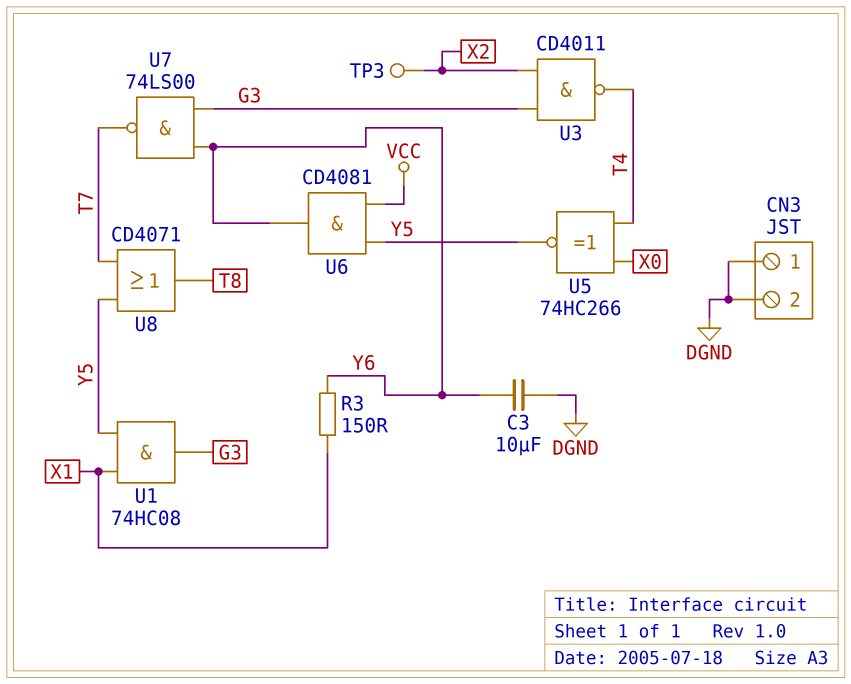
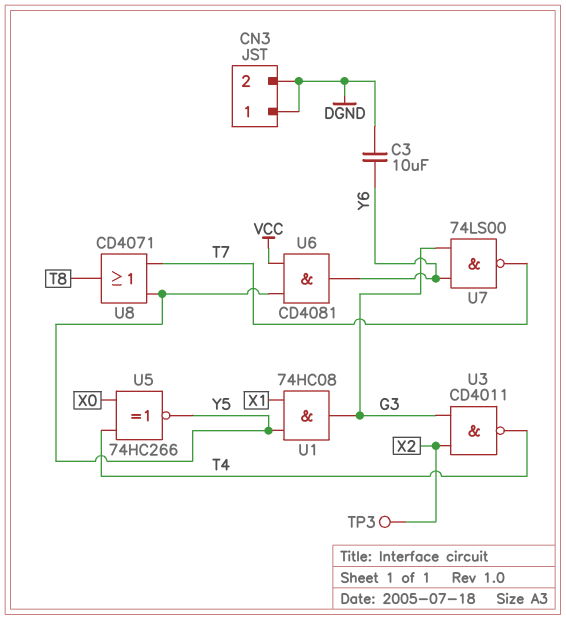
R3: 150 (X1, Y6) -> none

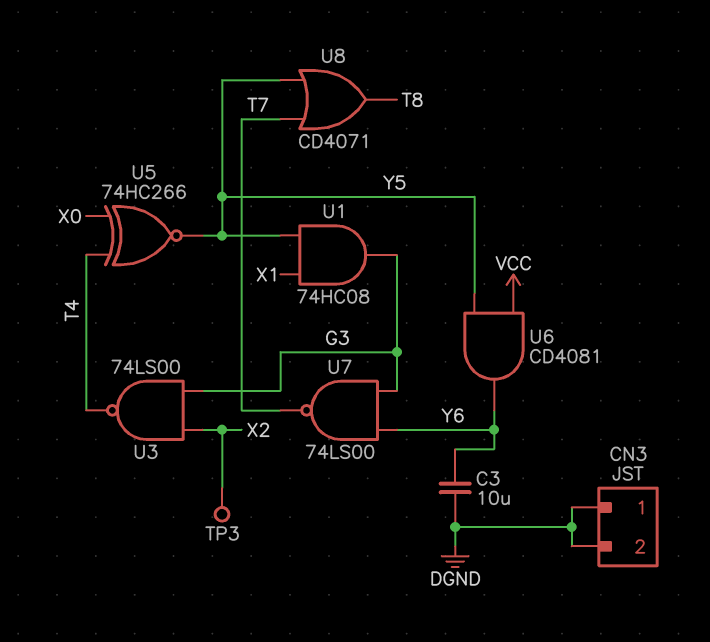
U3: NAND CD4011 (in G3, in X2, out T4) -> NAND 74LS00 (in G3, in X2, out T4)

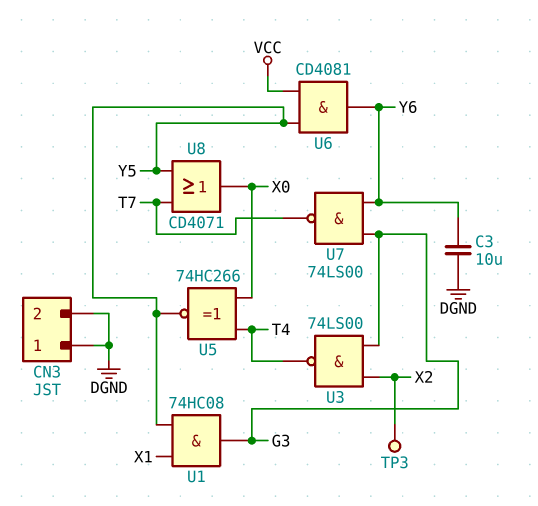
U8: OR CD4071 (in T7, in Y5, out T8) -> OR CD4071 (in T7, in Y5, out X0)

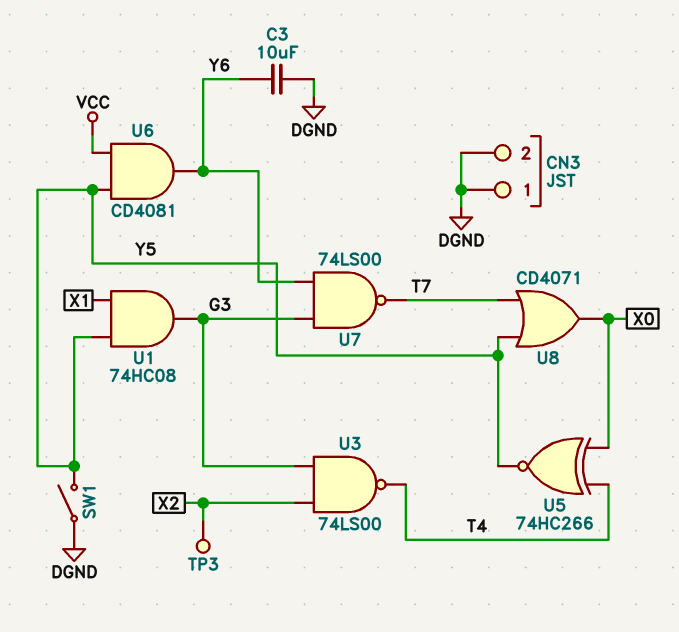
SW1: none -> switch (DGND, Y5)

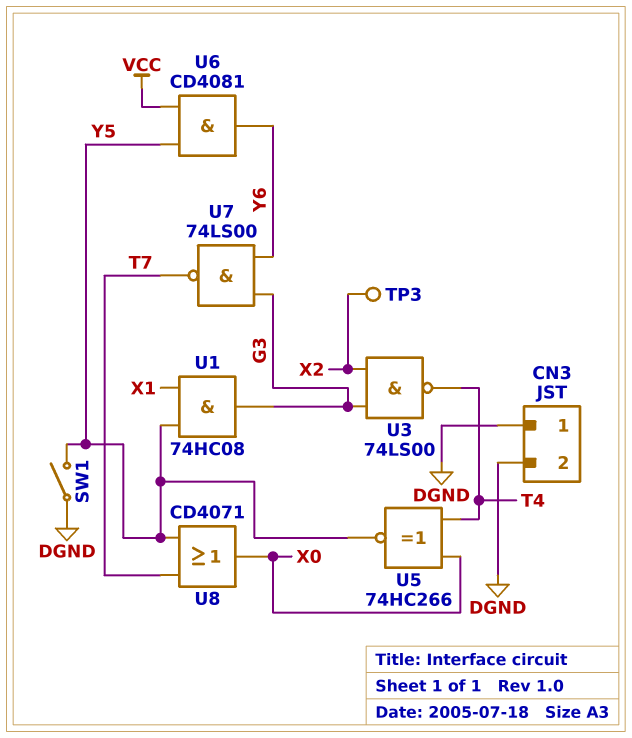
C3: 10uF (DGND, Y6) -> none

